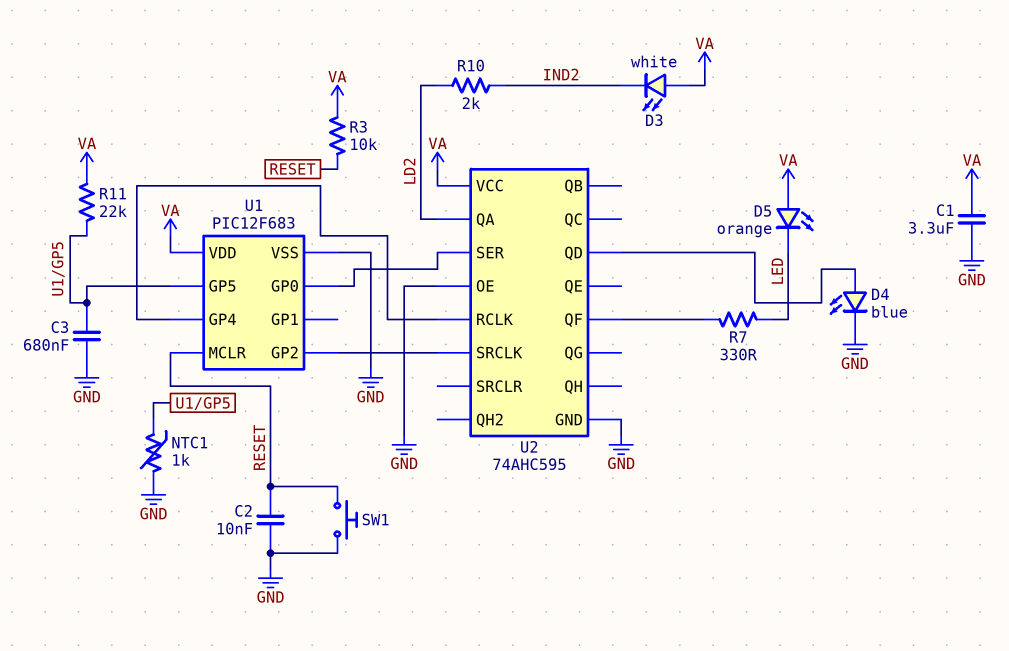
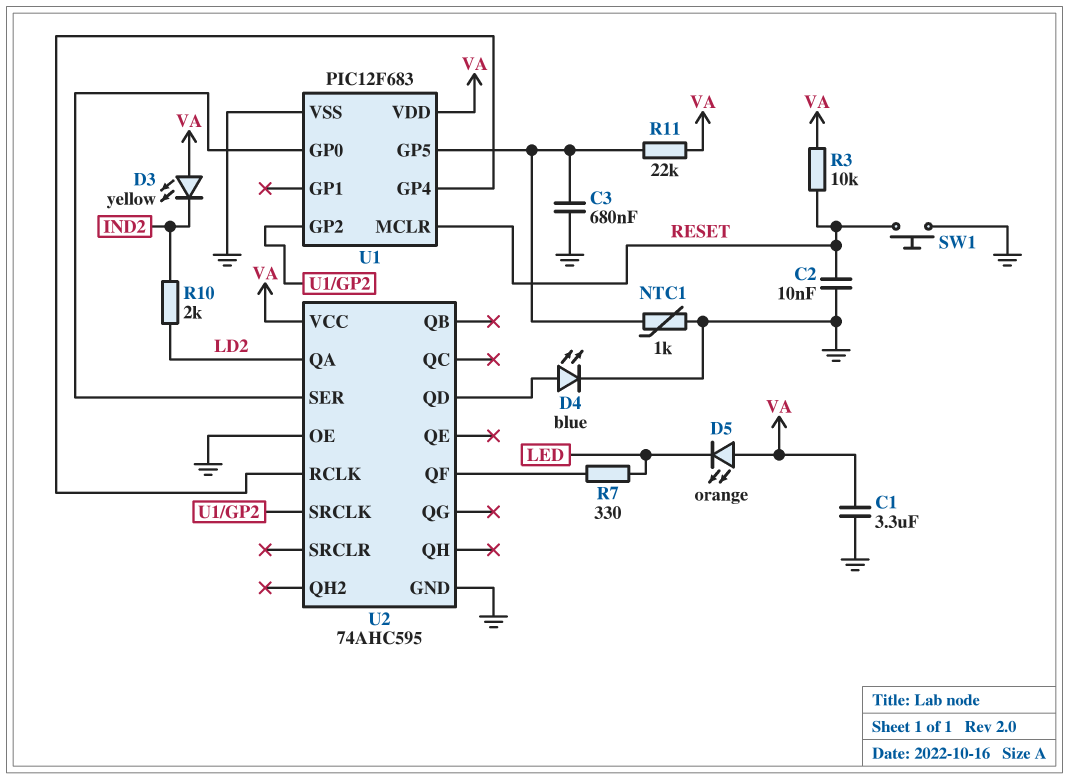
D3: LED white (A VA, K IND2) -> LED yellow (A VA, K IND2)

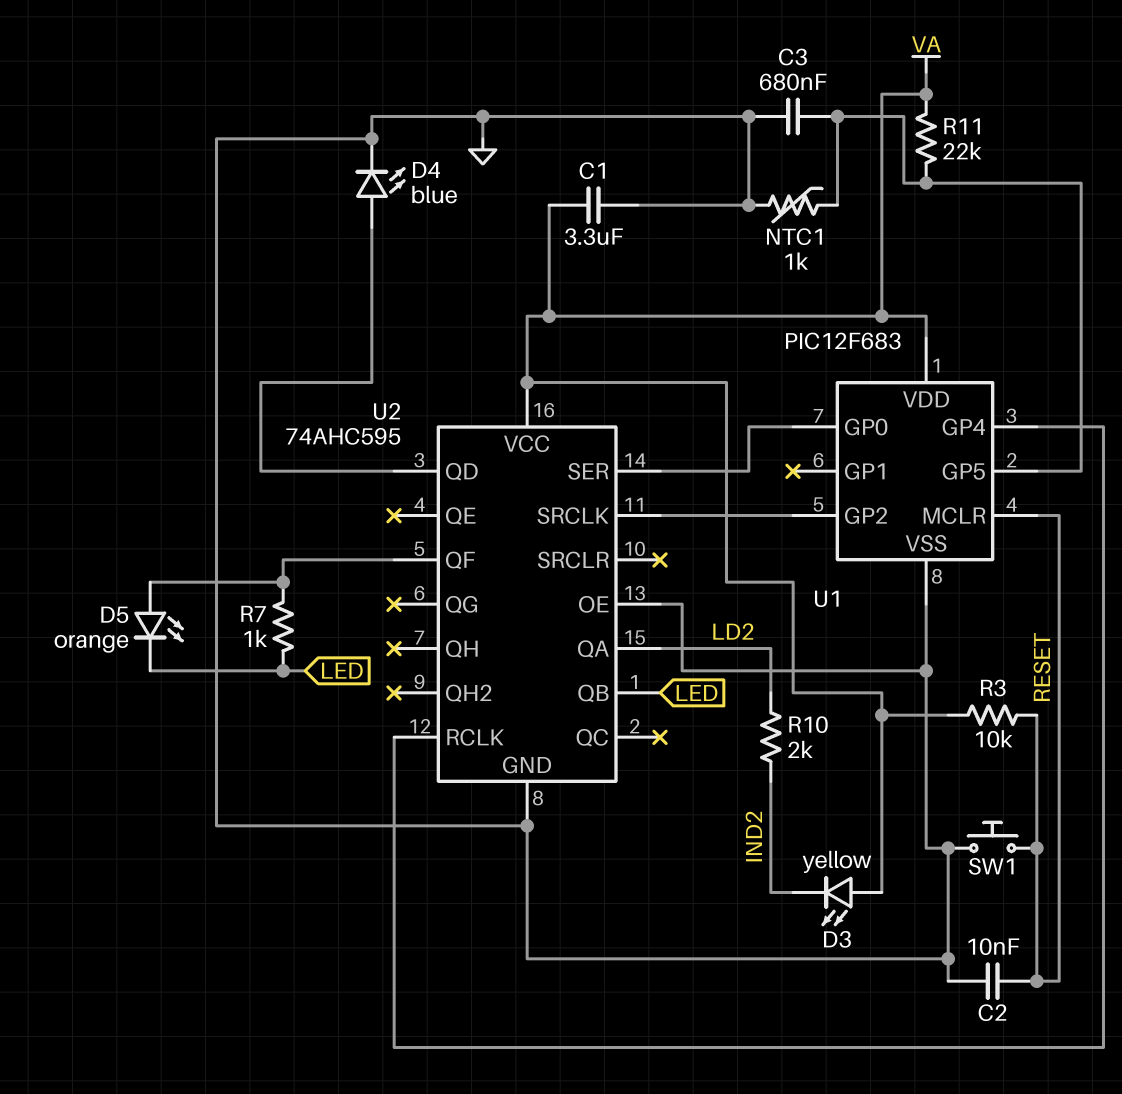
D5: LED orange (A VA, K LED) -> LED orange (A U2/QF, K LED)
R7: 330 (LED, U2/QF) -> 1k (LED, U2/QF)
U2 pin QB: none -> LED

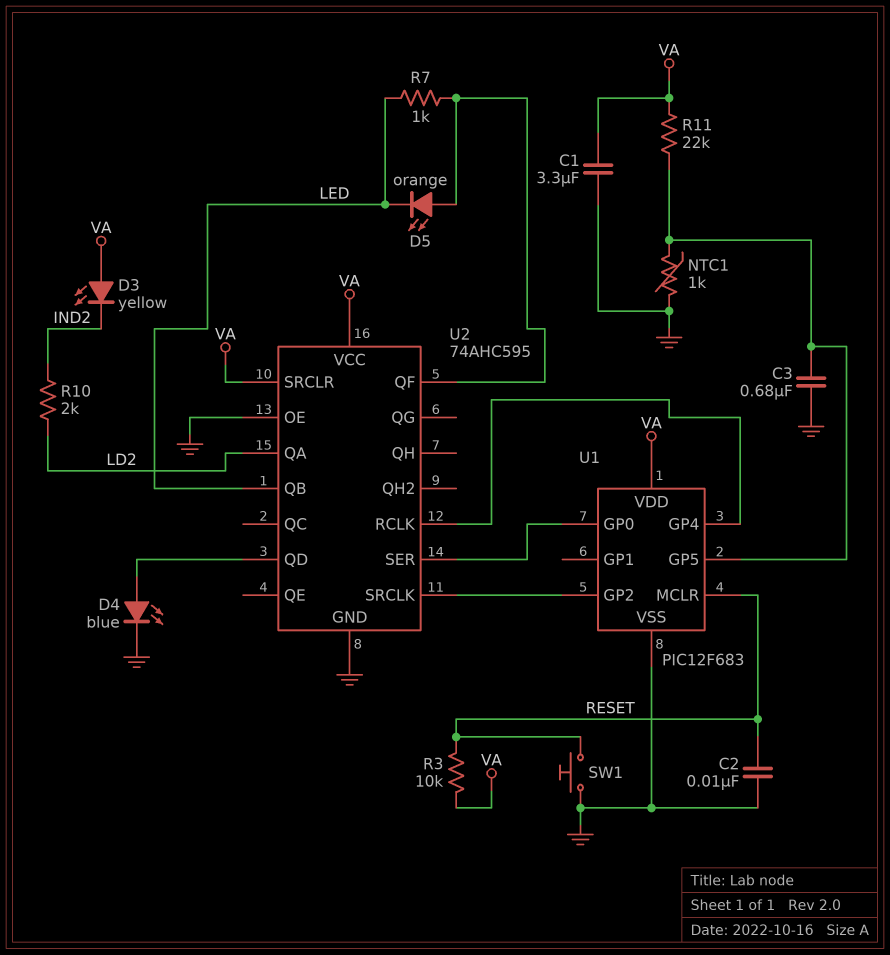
U2 pin SRCLR: none -> VA

